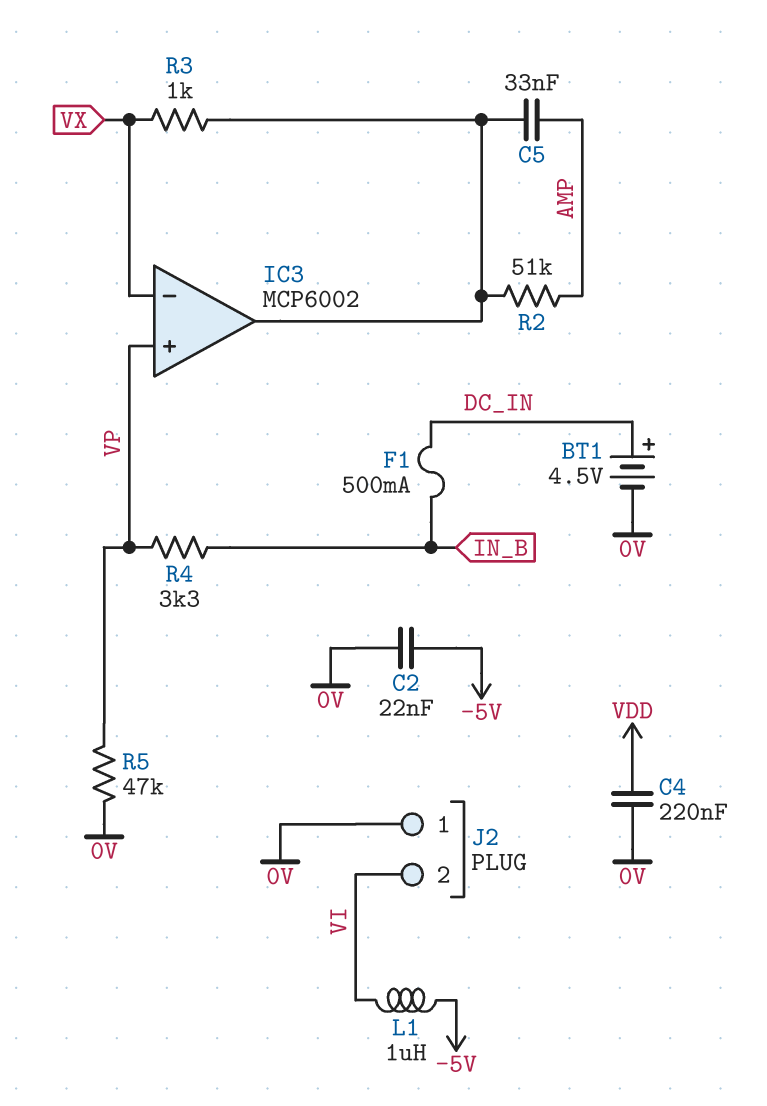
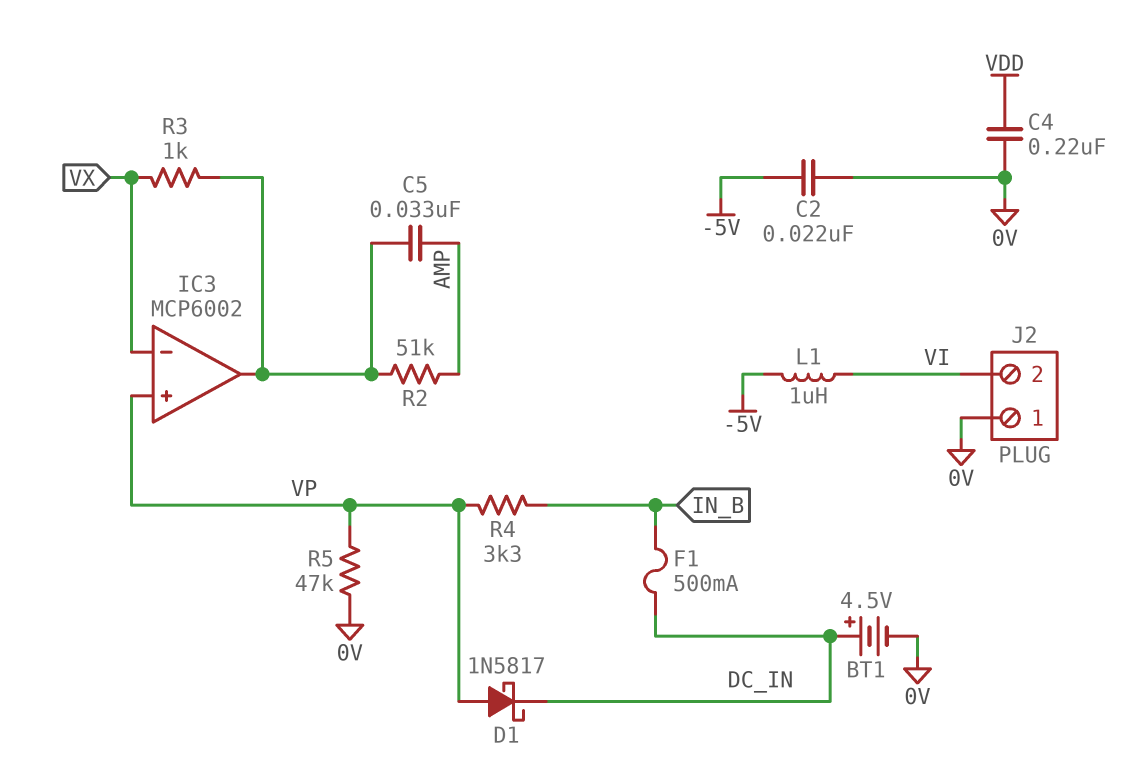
D1: none -> schottky 1N5817 (A VP, K DC_IN)

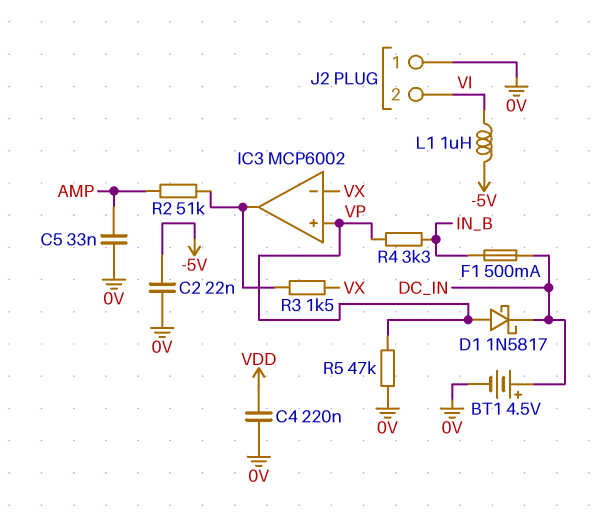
C5: 33nF (AMP, IC3/out) -> 33nF (0V, AMP)
R3: 1k (IC3/out, VX) -> 1.5k (IC3/out, VX)

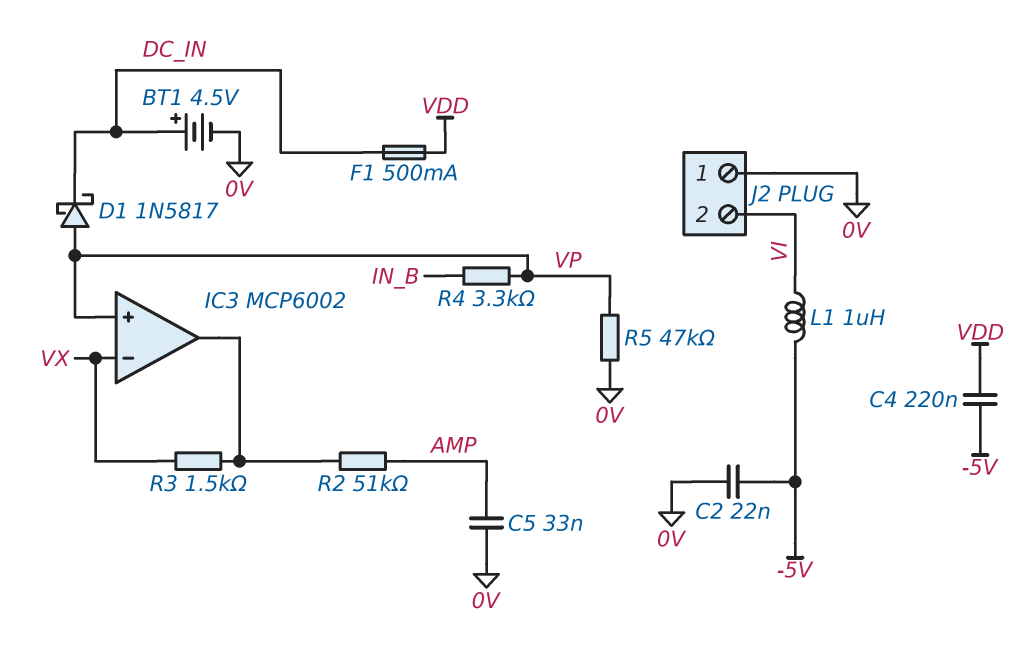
C4: 220nF (0V, VDD) -> 220nF (-5V, VDD)
F1: 500mA (DC_IN, IN_B) -> 500mA (DC_IN, VDD)

